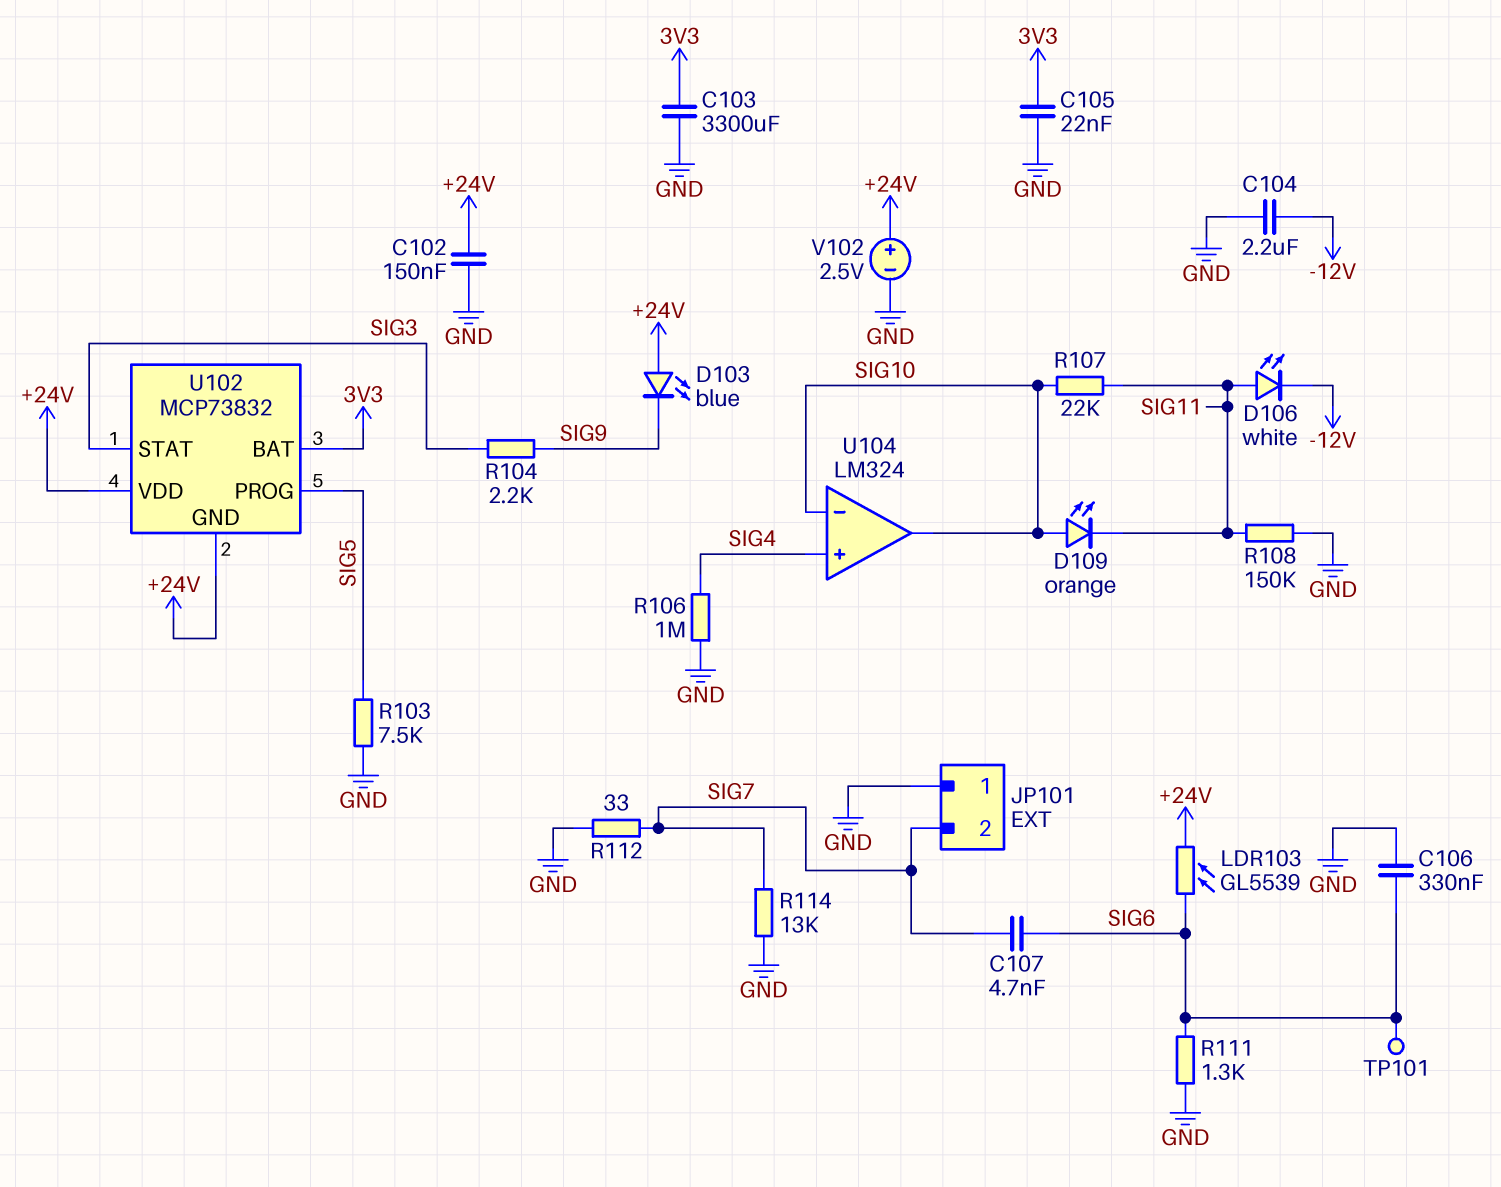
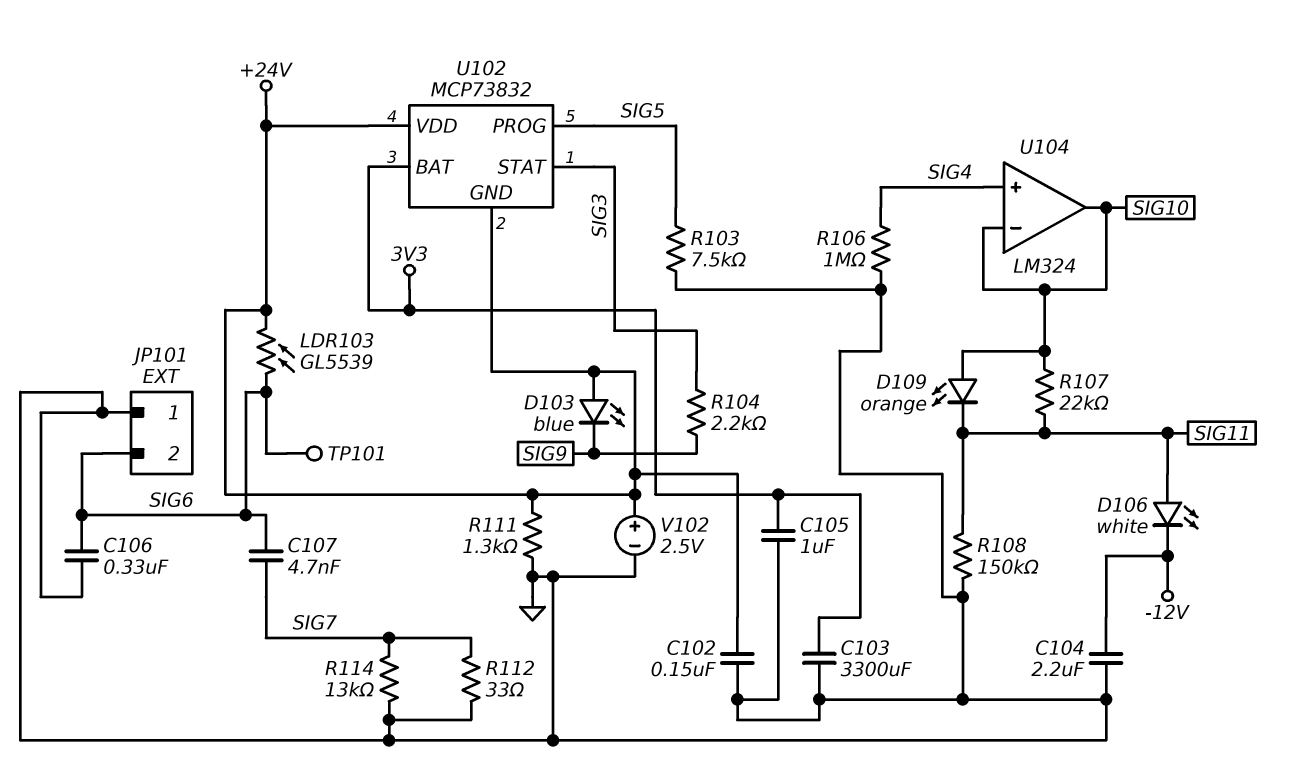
C105: 22nF (3V3, GND) -> 1uF (3V3, GND)
JP101 pin 2: SIG7 -> SIG6
R111: 1.3k (GND, SIG6) -> 1.3k (+24V, GND)

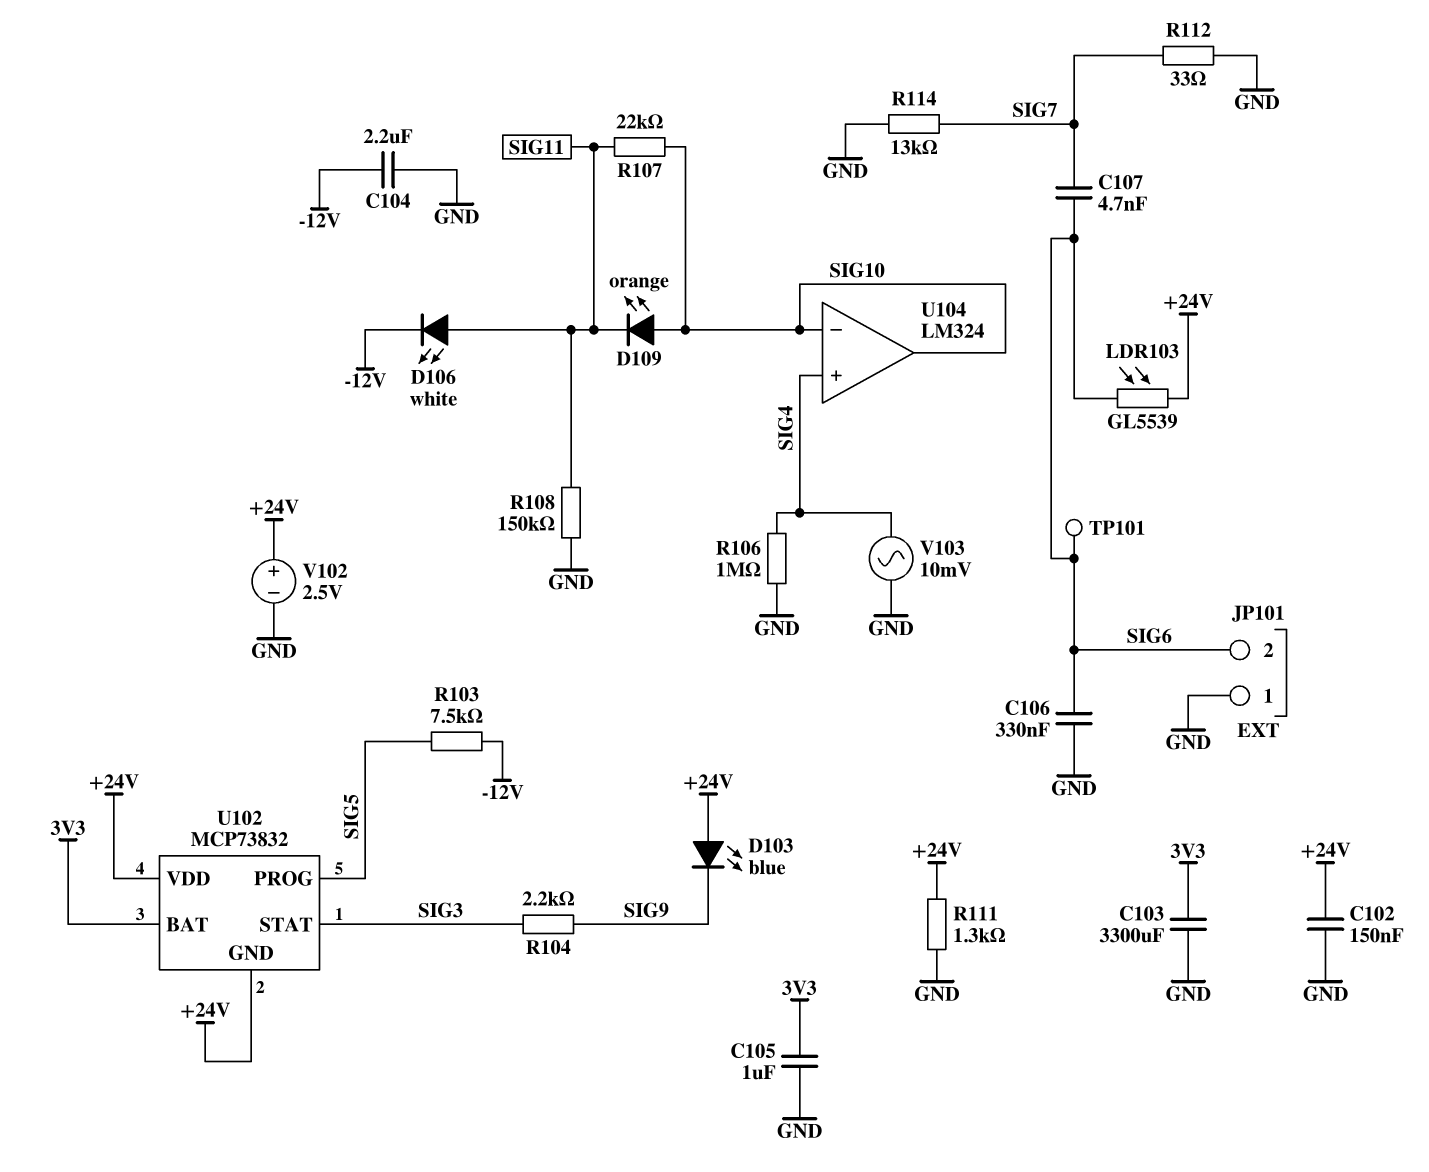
R103: 7.5k (GND, SIG5) -> 7.5k (-12V, SIG5)
V103: none -> AC 10mV (GND, SIG4)

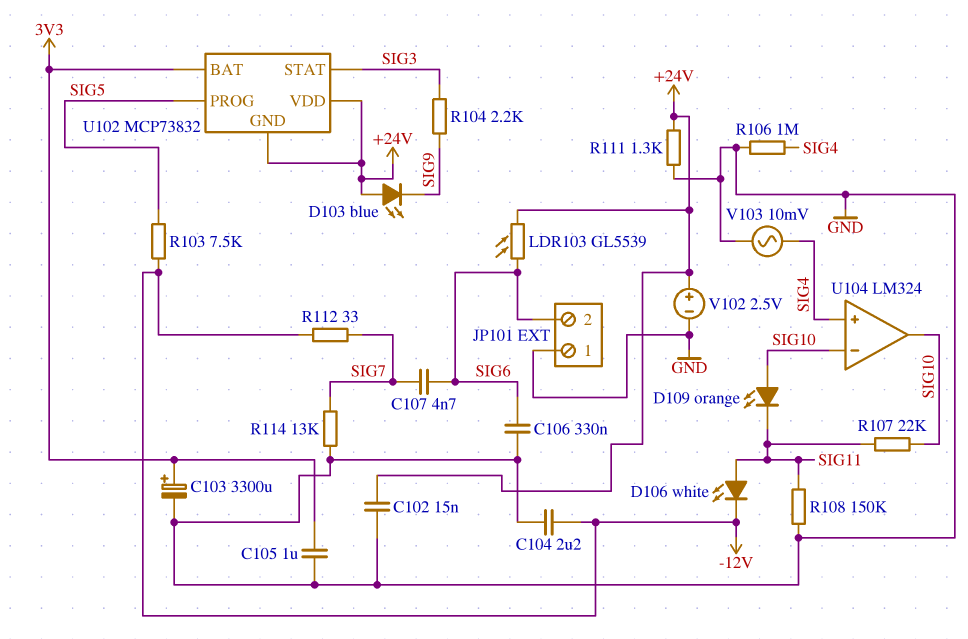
C102: 150nF (+24V, GND) -> 15nF (+24V, GND)
C103: 3300uF (3V3, GND) -> 3300uF (plus 3V3, minus GND)
R112: 33 (GND, SIG7) -> 33 (-12V, SIG7)
TP101: test point (SIG6) -> none

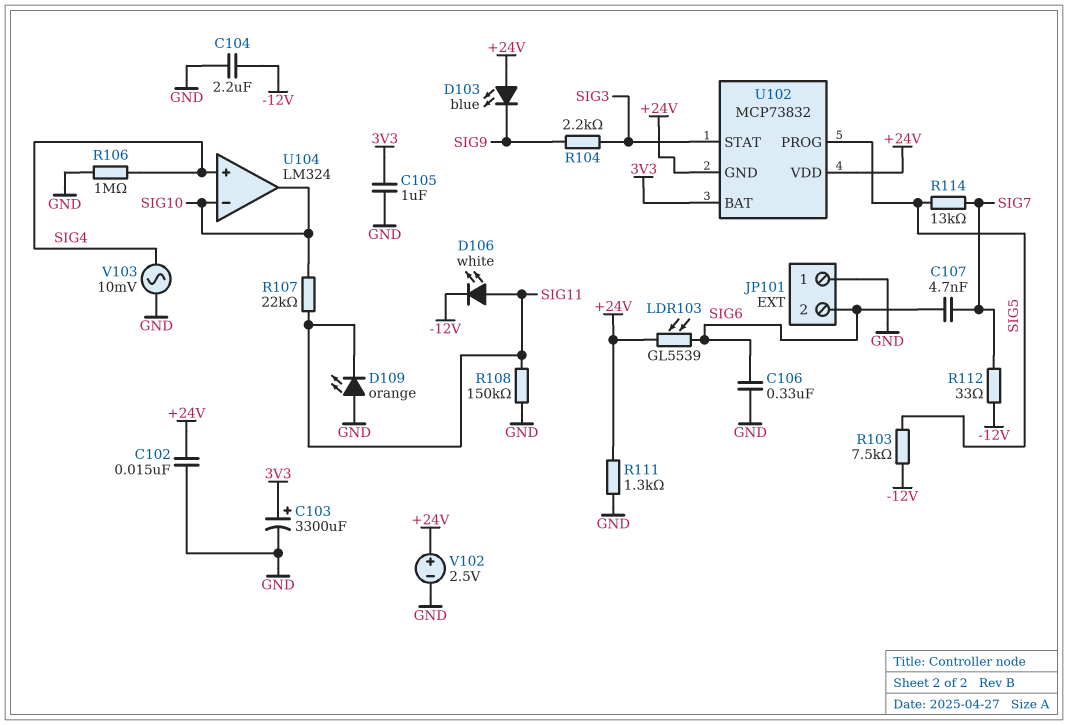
D109: LED orange (A SIG10, K SIG11) -> LED orange (A GND, K SIG11)
R114: 13k (GND, SIG7) -> 13k (SIG5, SIG7)

